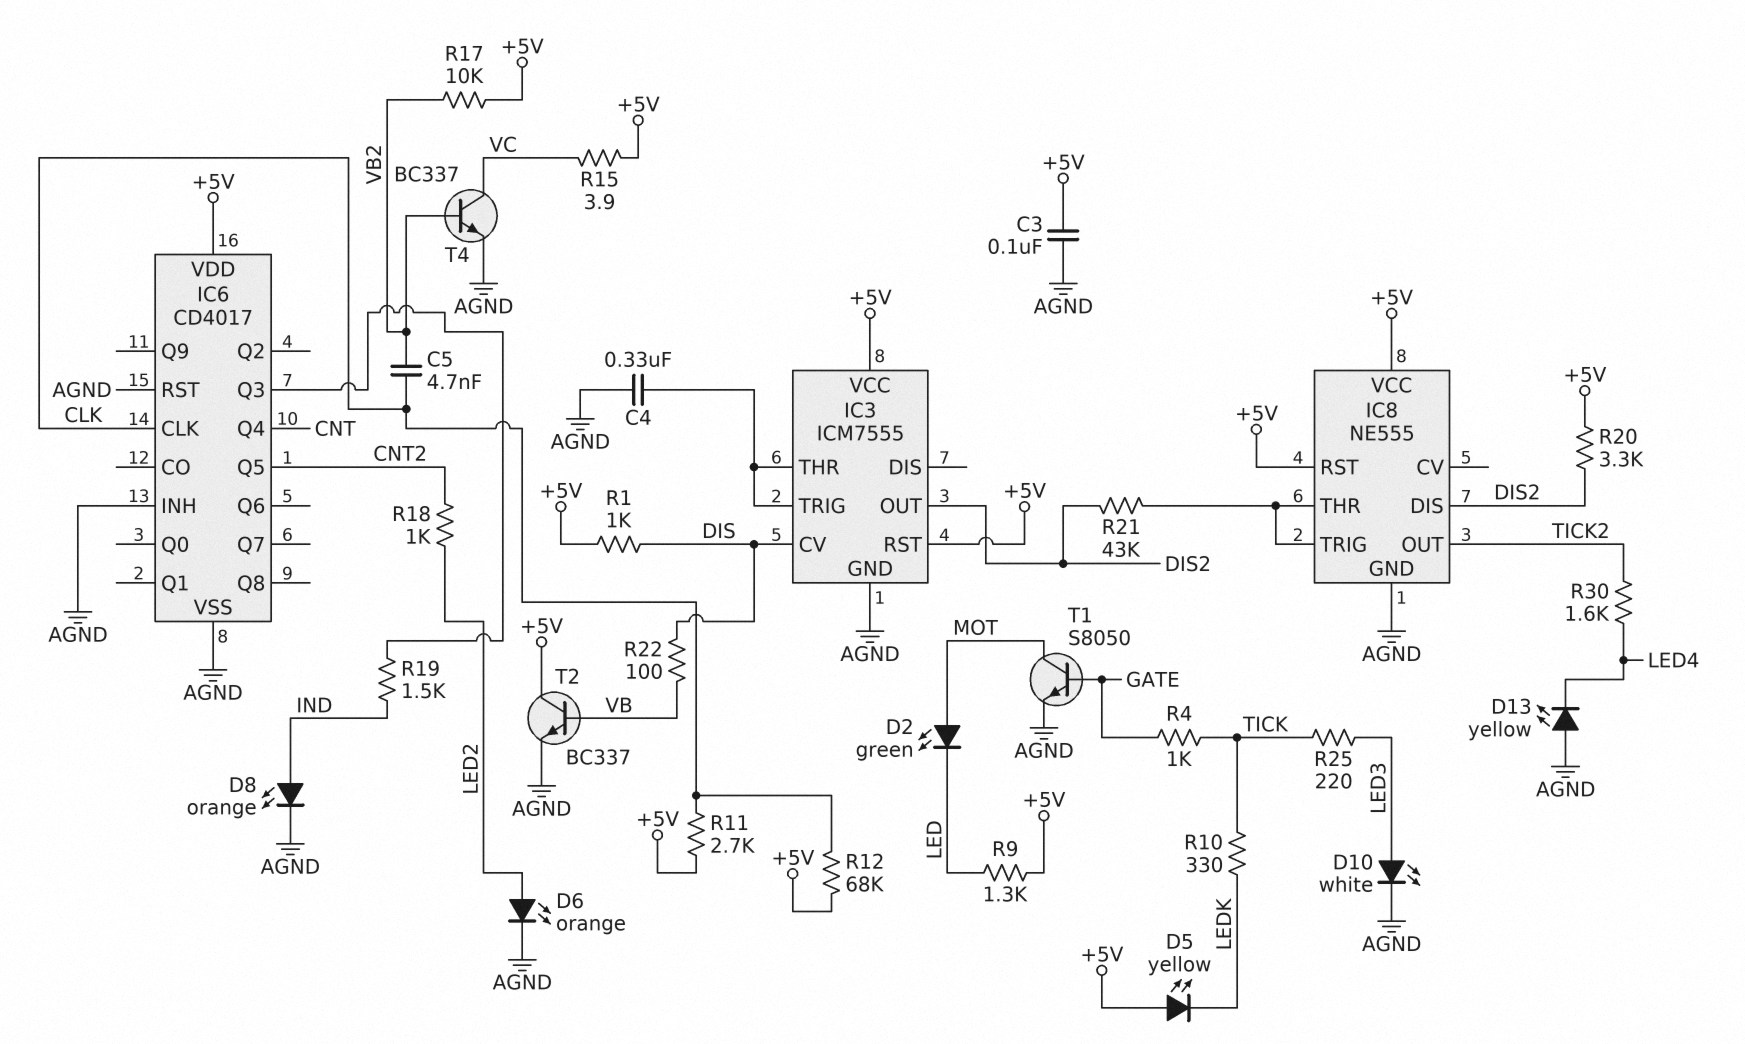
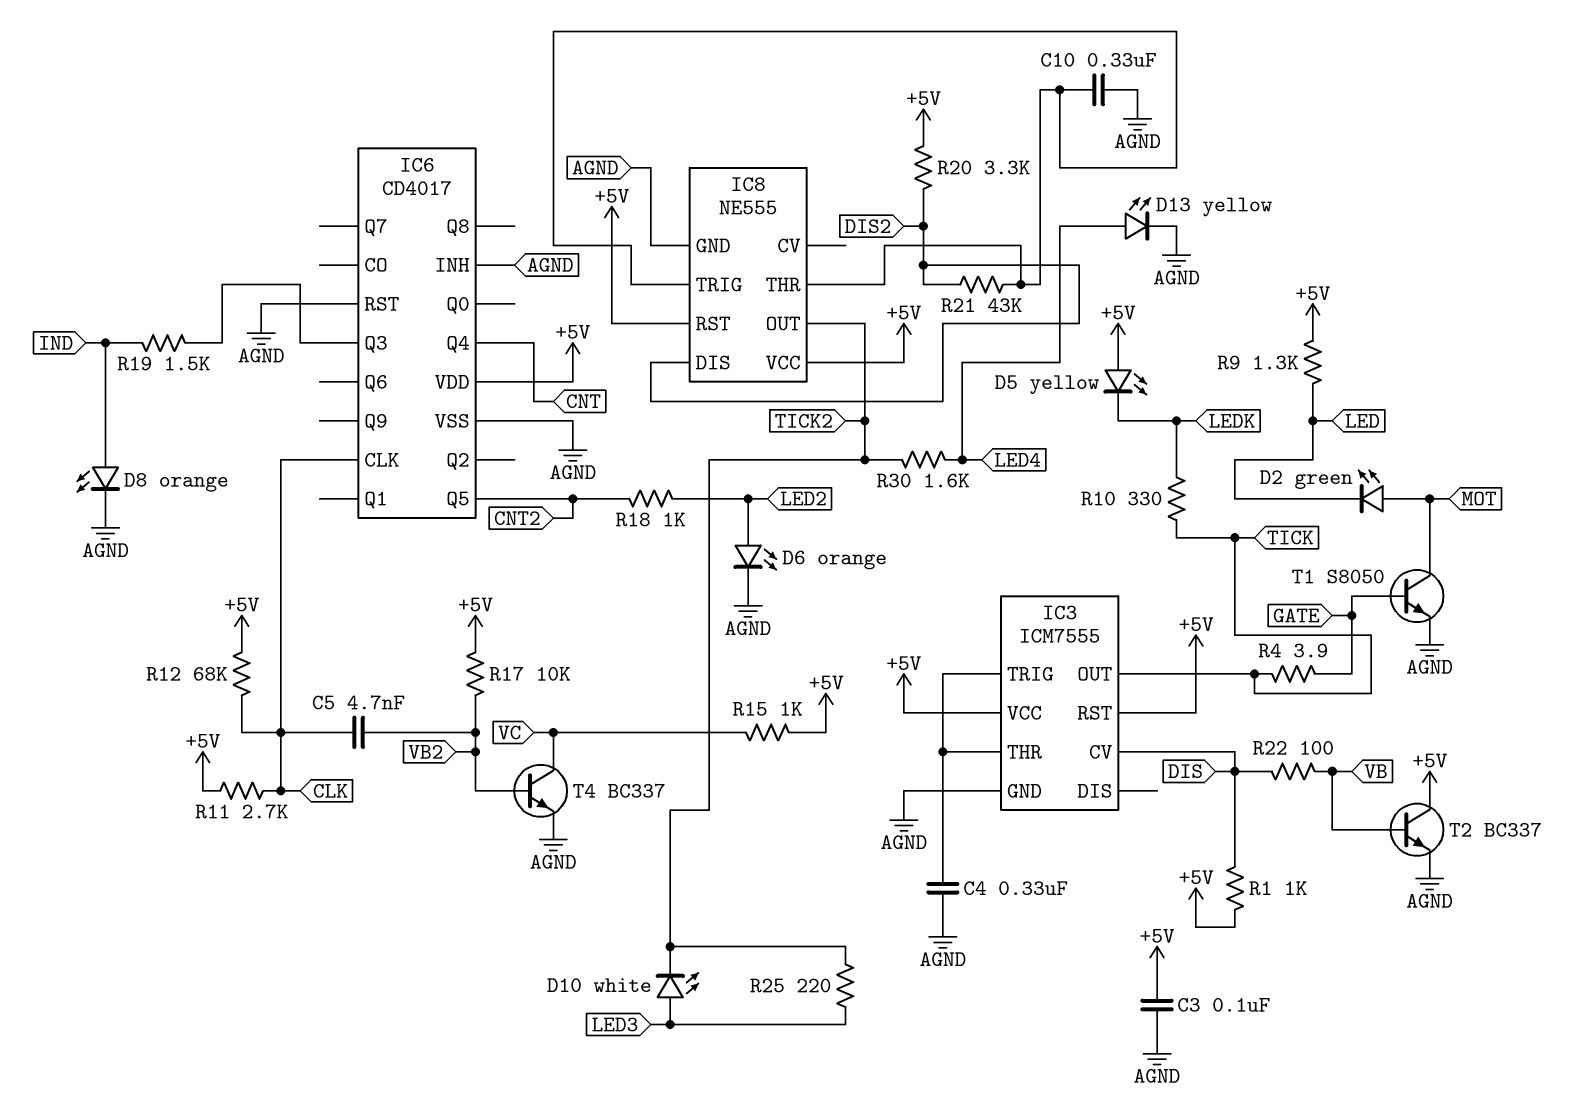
C10: none -> 330nF (AGND, IC8/THR)
D10: LED white (A LED3, K AGND) -> LED white (A LED3, K TICK2)
D13: LED yellow (A AGND, K LED4) -> LED yellow (A LED4, K AGND)
IC3 pin OUT: DIS2 -> TICK
R4: 1k (GATE, TICK) -> 3.9 (GATE, TICK)
R15: 3.9 (+5V, VC) -> 1k (+5V, VC)
R25: 220 (LED3, TICK) -> 220 (LED3, TICK2)

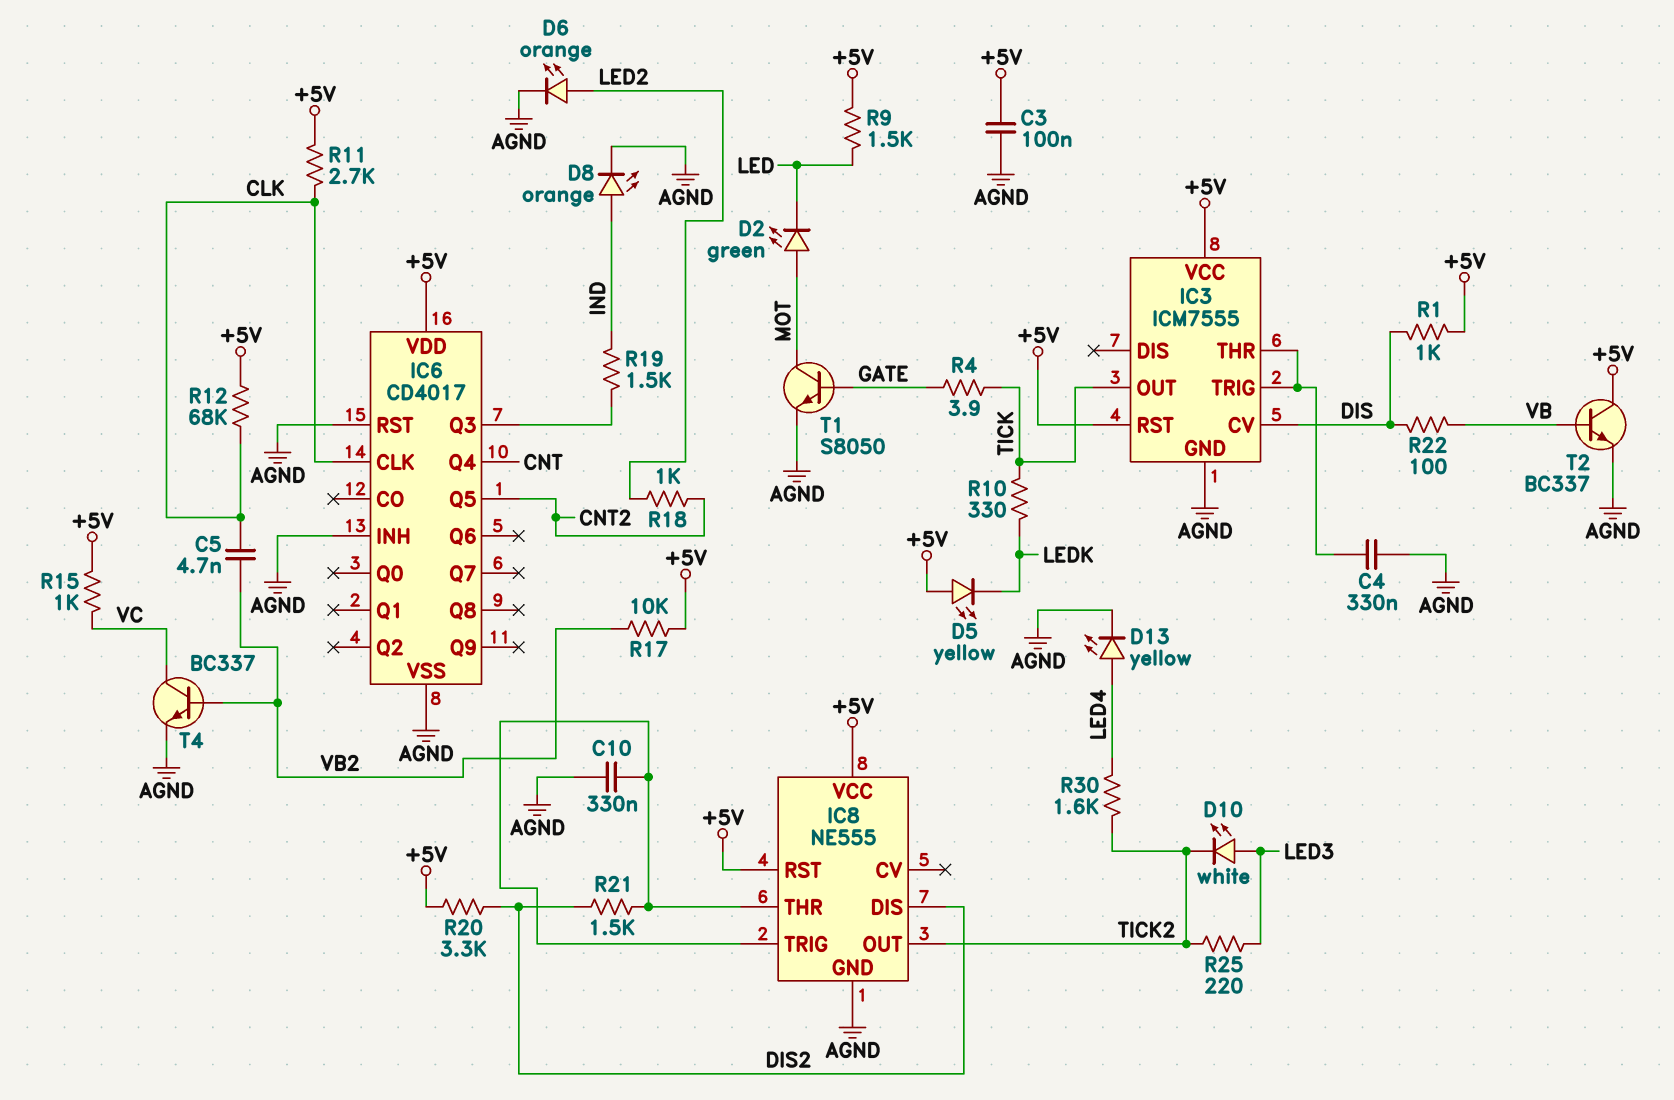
R9: 1.3k (+5V, LED) -> 1.5k (+5V, LED)
R21: 43k (DIS2, IC8/THR) -> 1.5k (DIS2, IC8/THR)

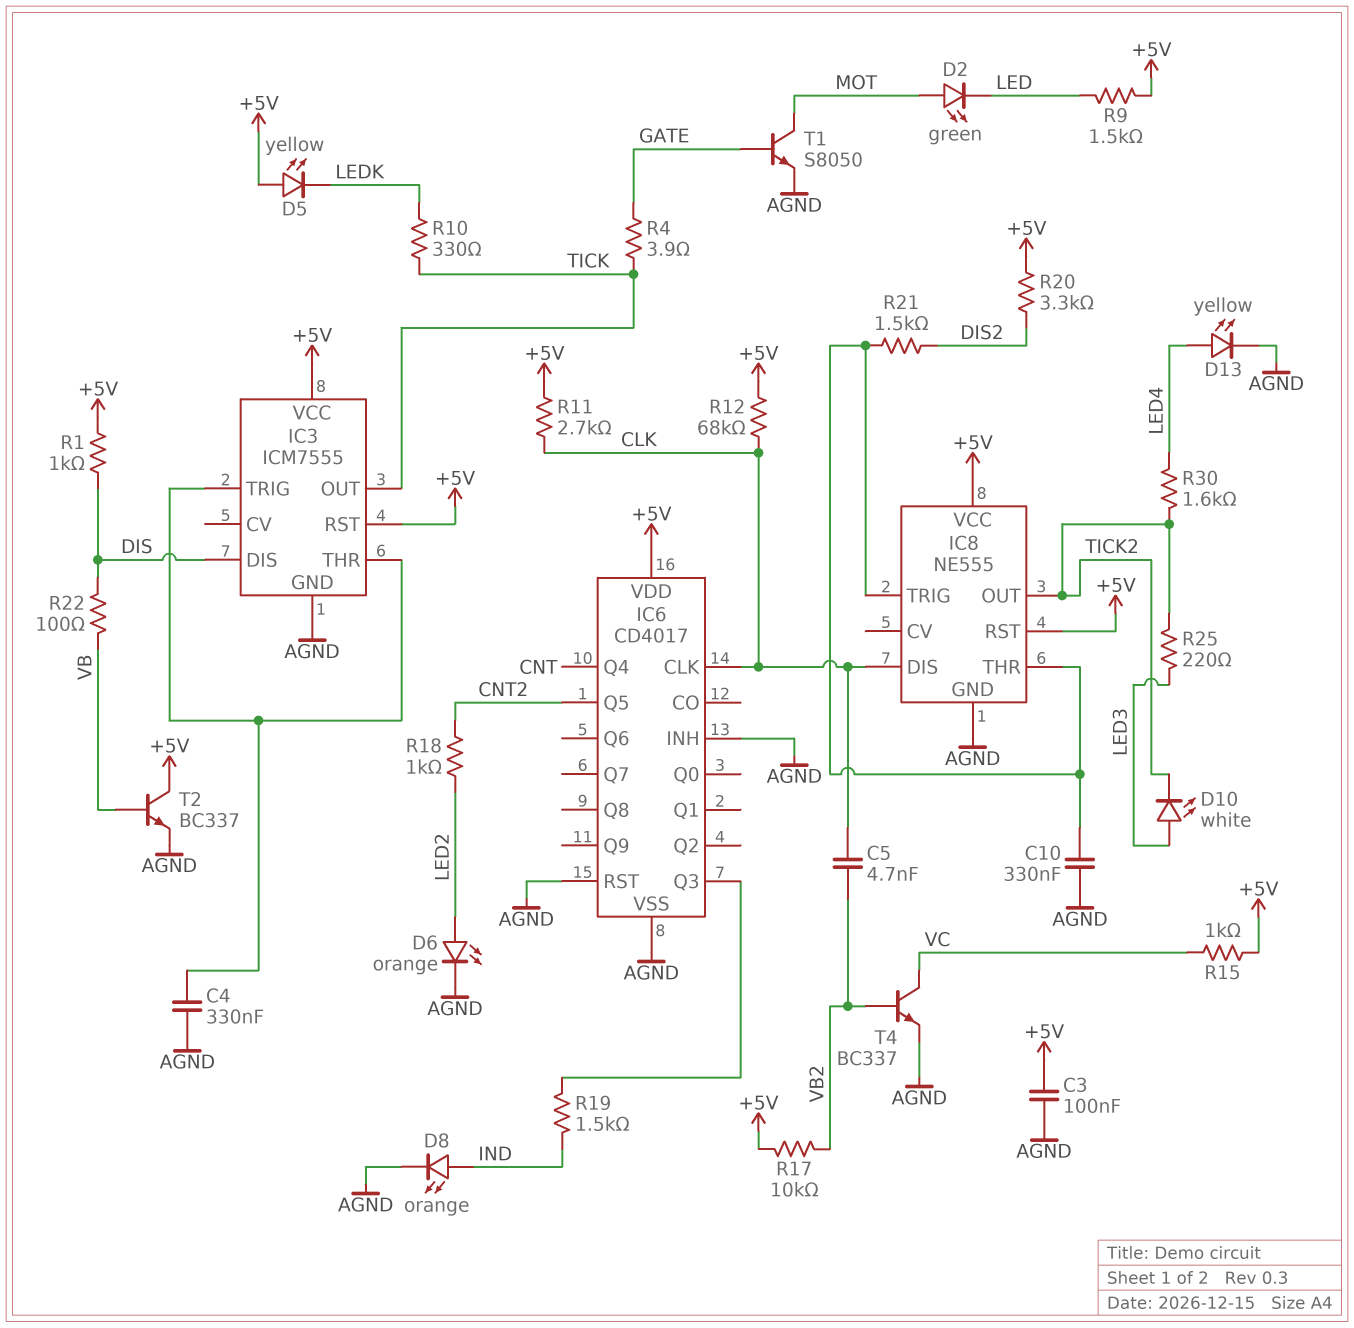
IC3 pin CV: DIS -> none
IC3 pin DIS: none -> DIS
IC8 pin DIS: DIS2 -> CLK

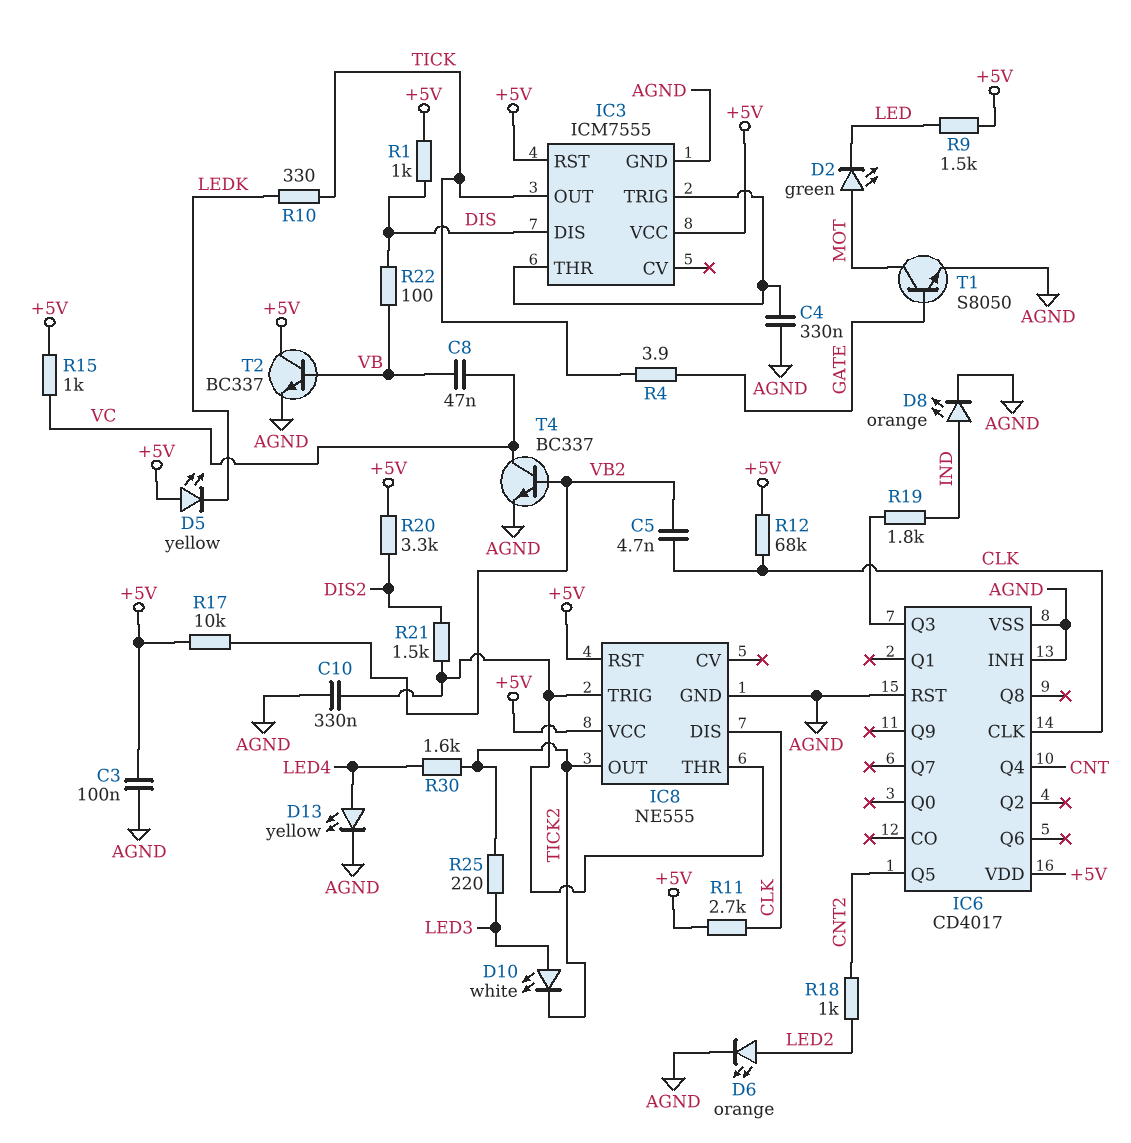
C8: none -> 47nF (VB, VC)
R19: 1.5k (IC6/Q3, IND) -> 1.8k (IC6/Q3, IND)

